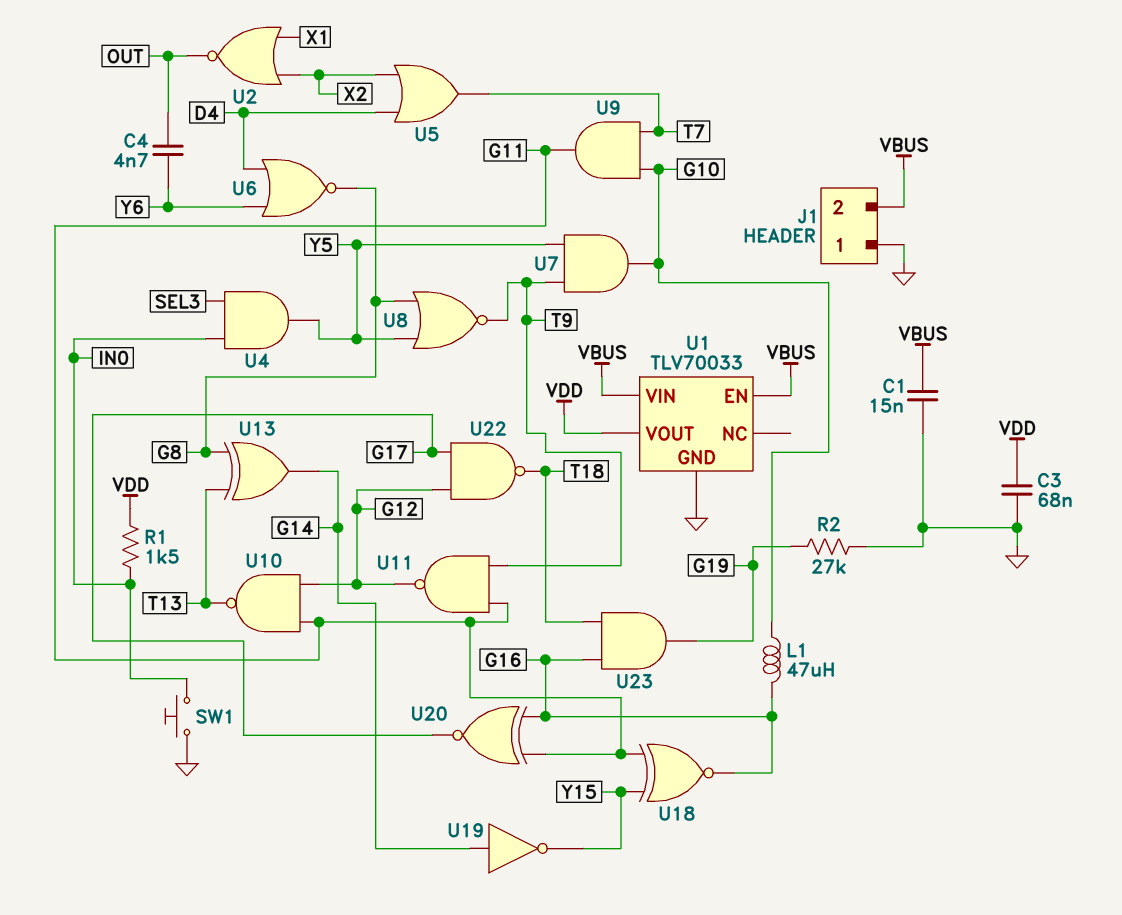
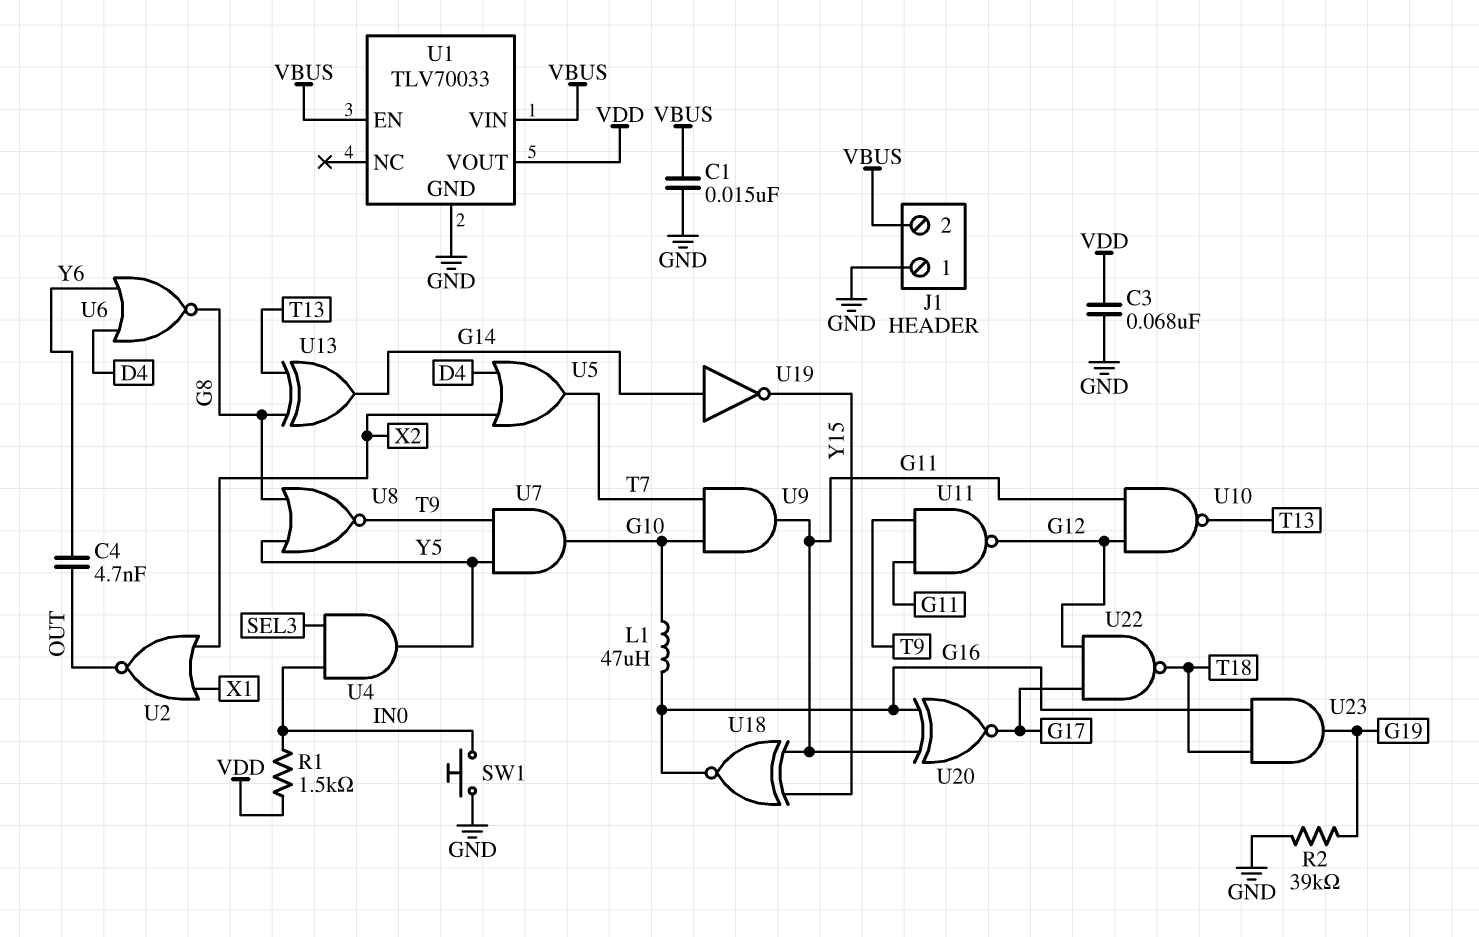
R2: 27k (G19, GND) -> 39k (G19, GND)

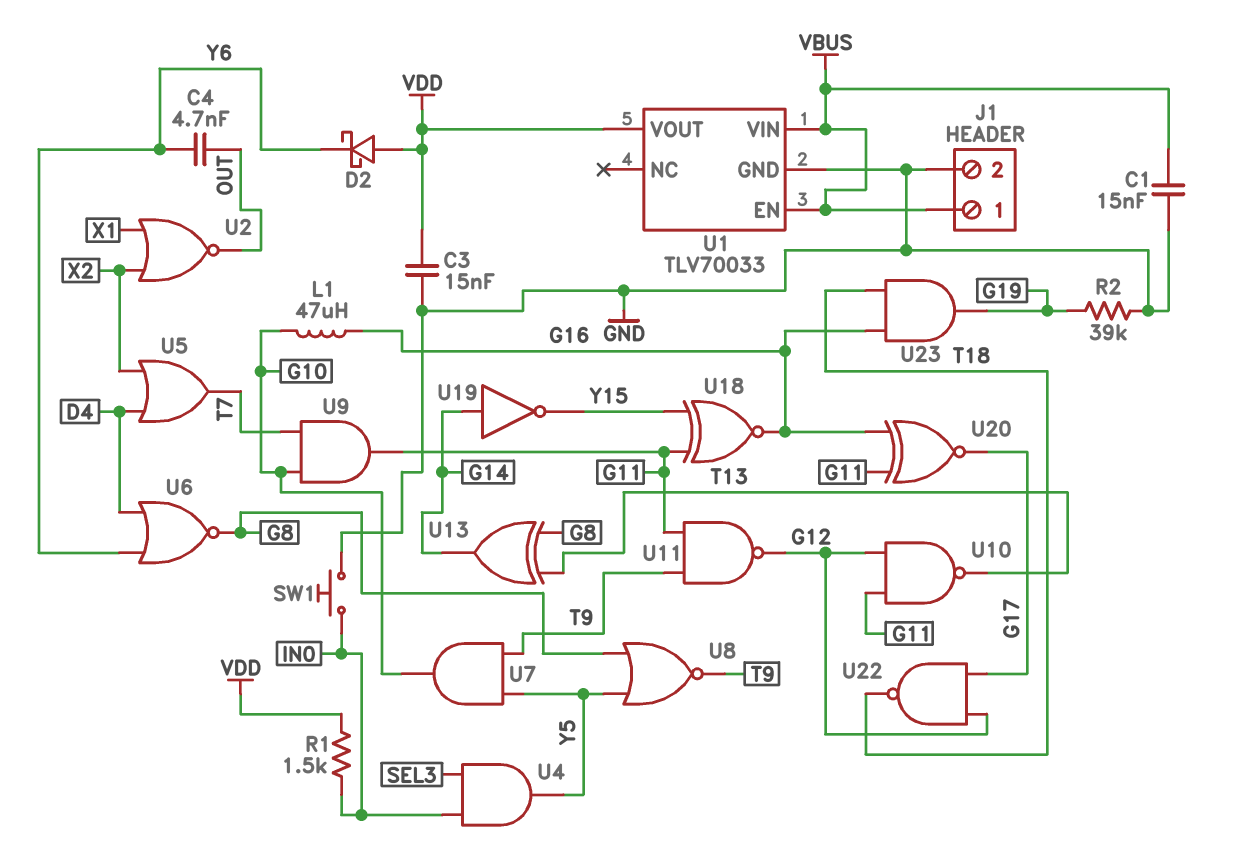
C3: 68nF (GND, VDD) -> 15nF (GND, VDD)
D2: none -> schottky (A VDD, K Y6)
J1 pin 1: GND -> VBUS
J1 pin 2: VBUS -> GND

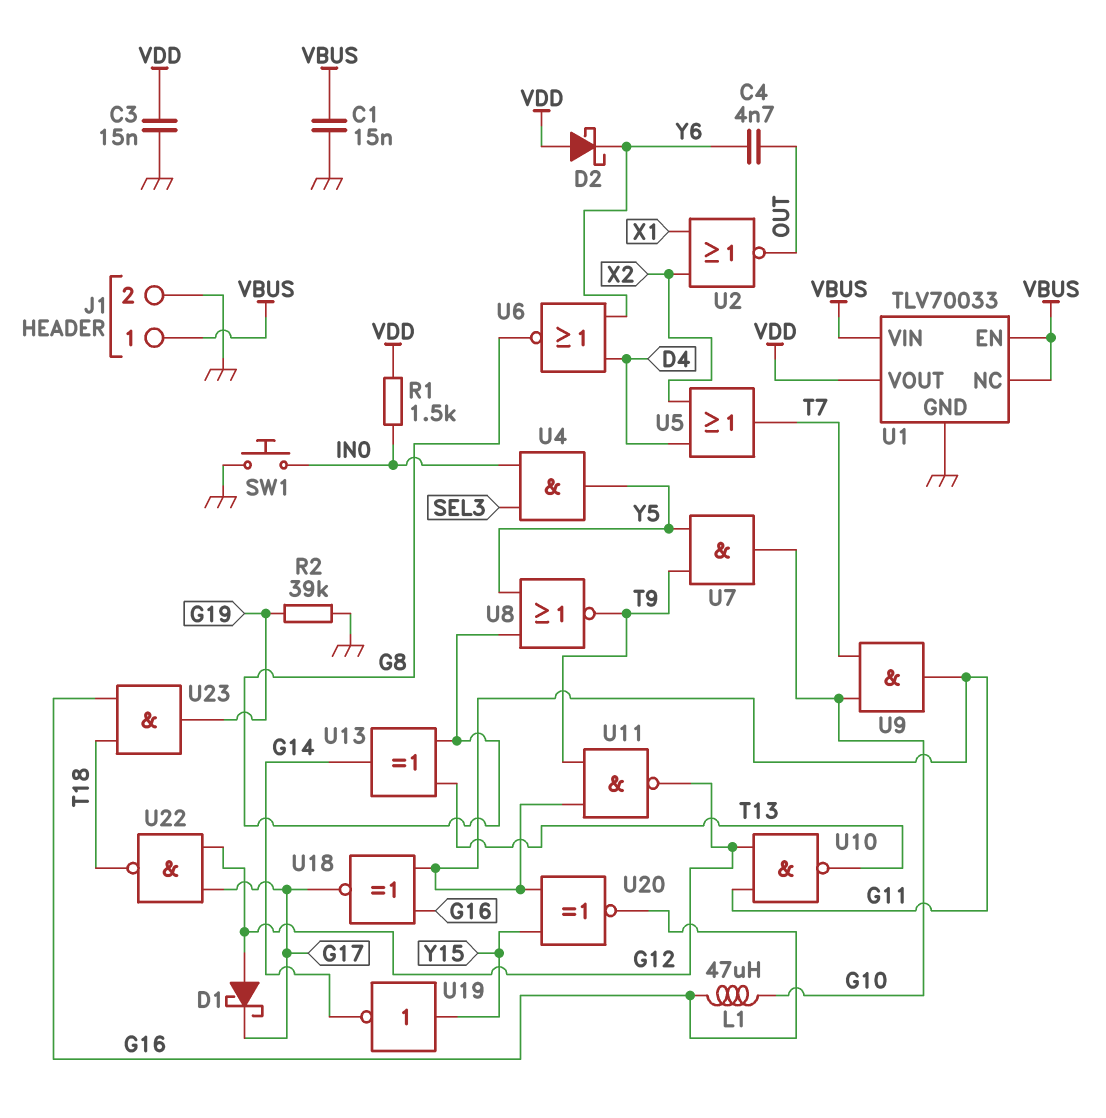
D1: none -> schottky (A G12, K G17)
U1 pin NC: none -> VBUS
U18: XNOR (in G11, in Y15, out G16) -> XNOR (in G11, in G16, out G17)
U19: NOT (in G14, out Y15) -> NOT (in Y15, out G14)
U20: XNOR (in G11, in G16, out G17) -> XNOR (in G11, in Y15, out G16)

